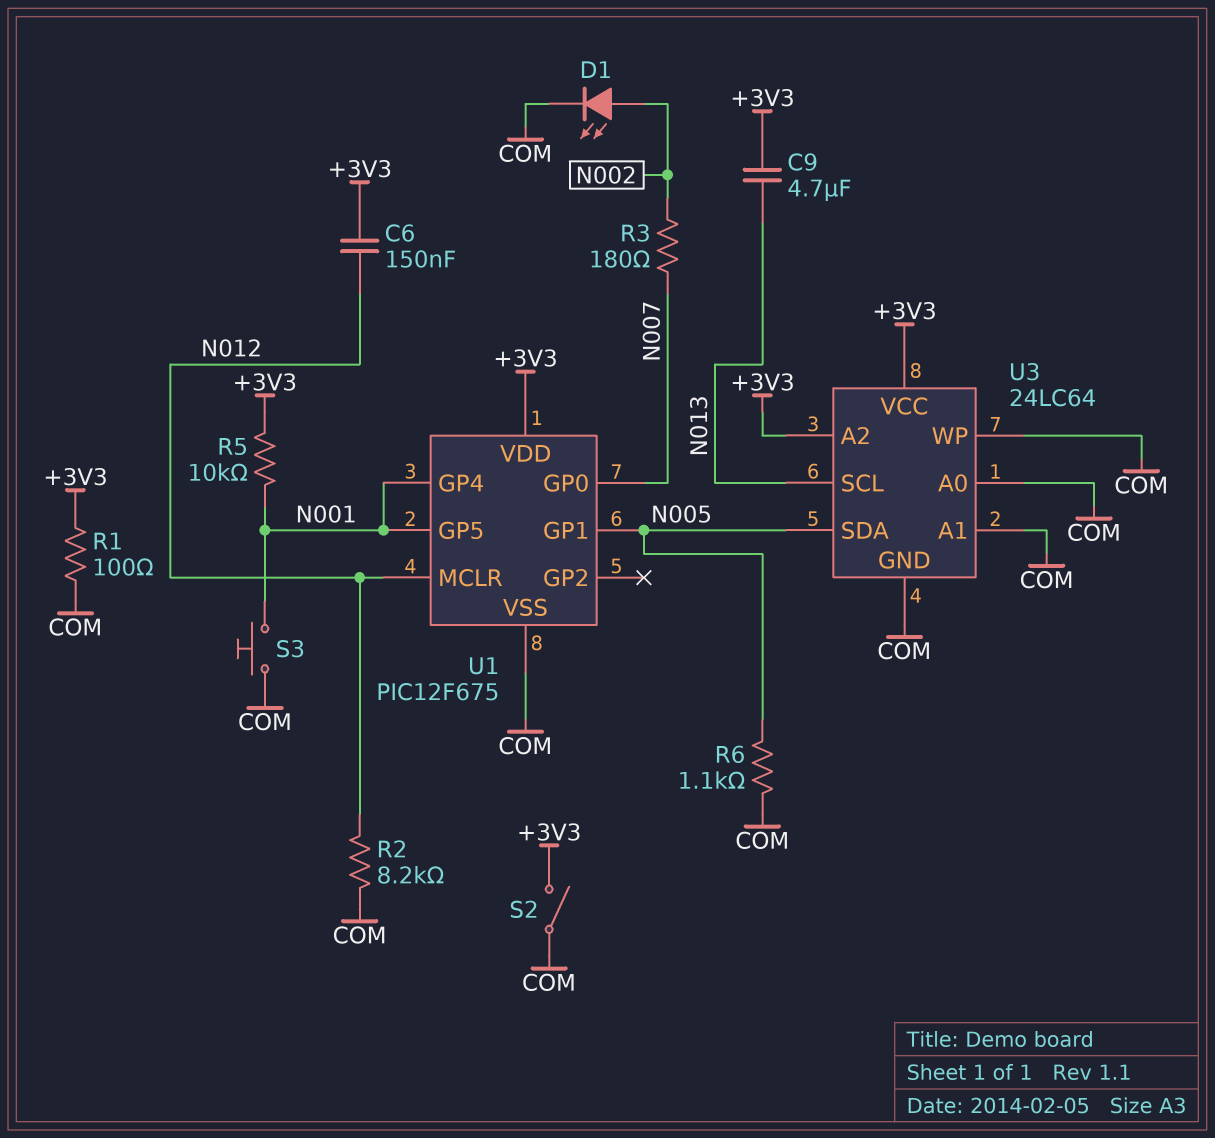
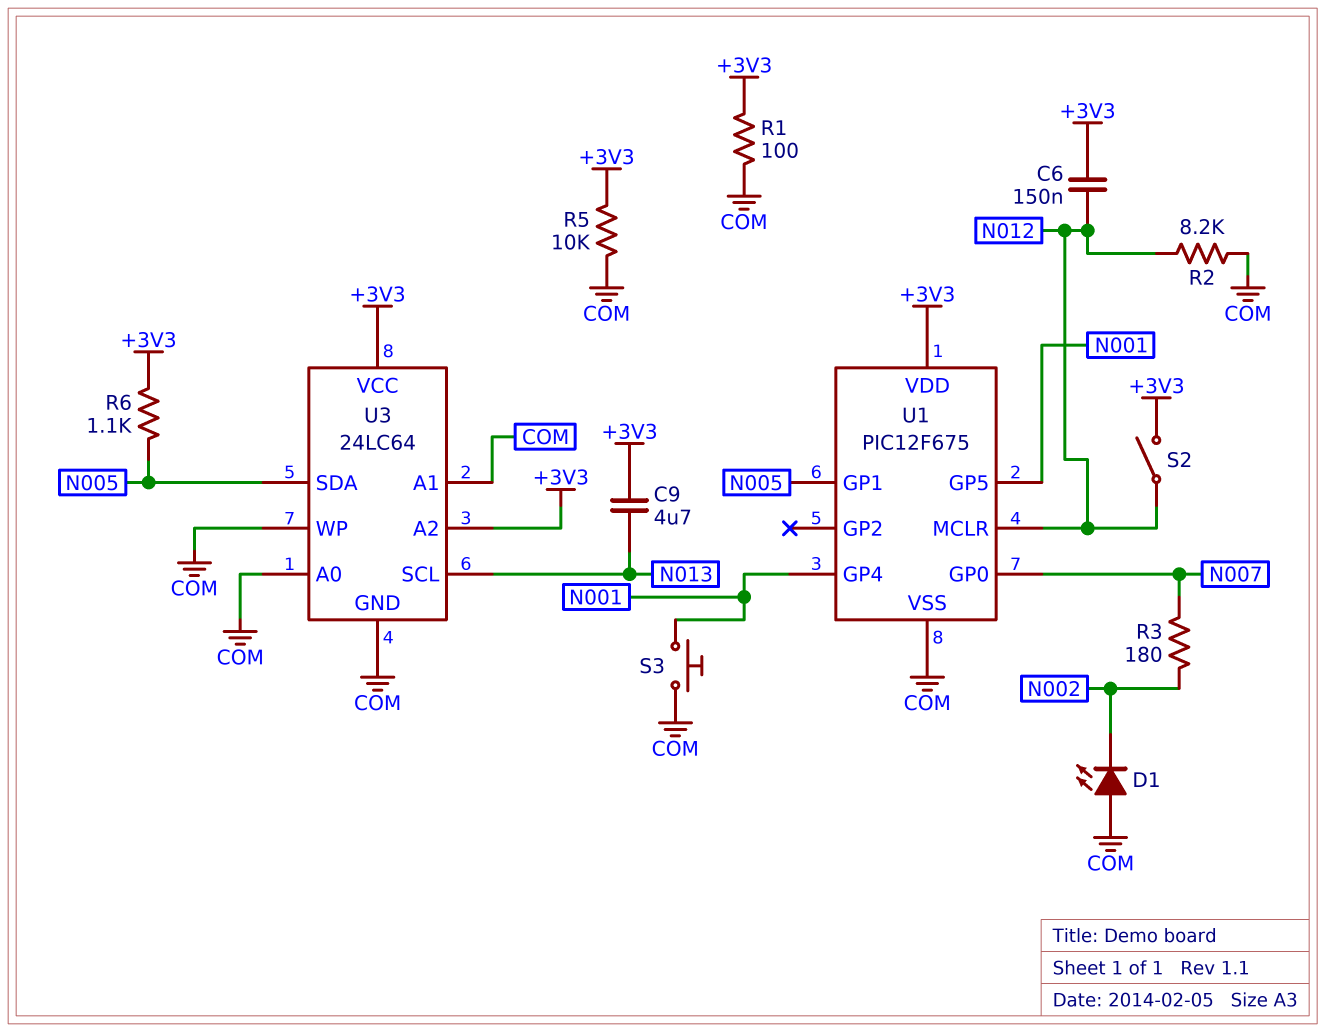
D1: LED (A N002, K COM) -> LED (A COM, K N002)
R5: 10k (+3V3, N001) -> 10k (+3V3, COM)
R6: 1.1k (COM, N005) -> 1.1k (+3V3, N005)
S2: switch (+3V3, COM) -> switch (+3V3, N012)

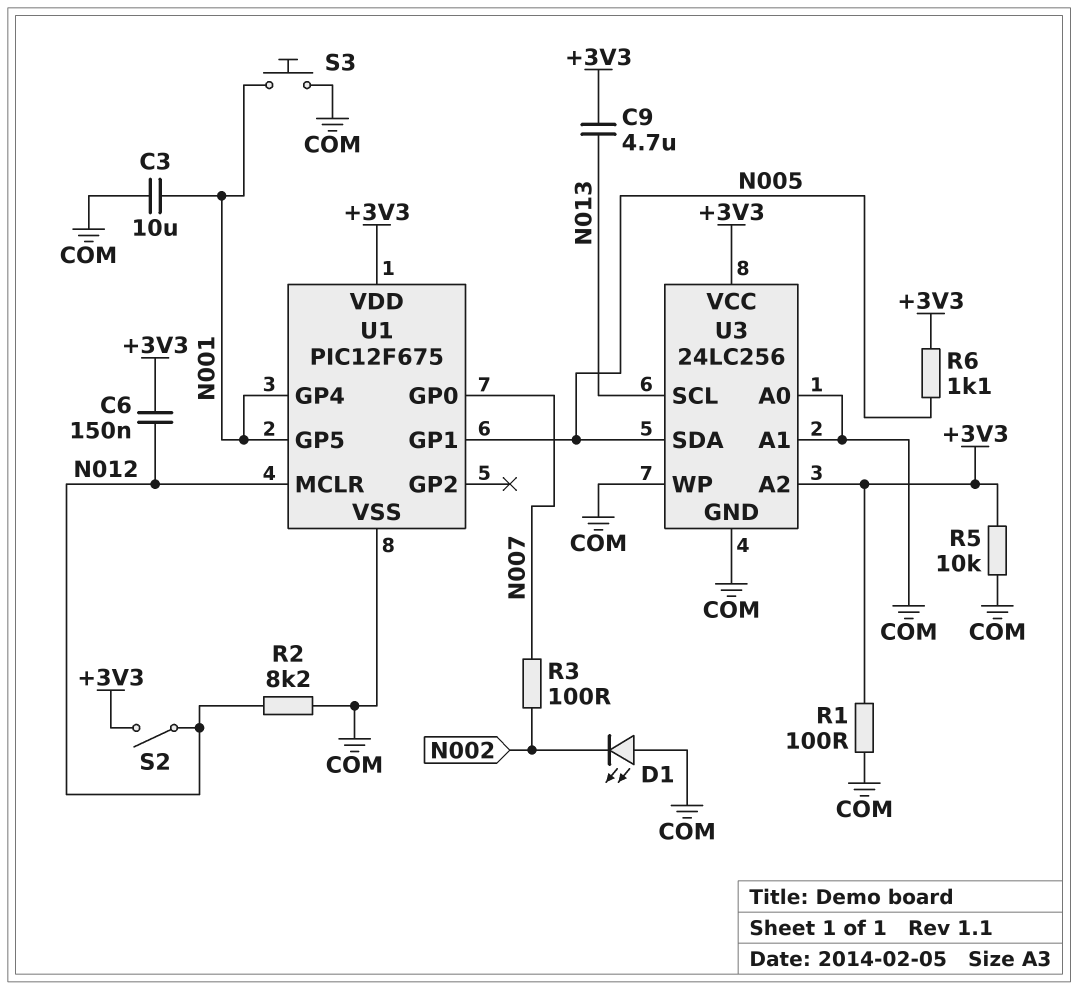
C3: none -> 10uF (COM, N001)
R3: 180 (N002, N007) -> 100 (N002, N007)
U3: 24LC64 -> 24LC256

